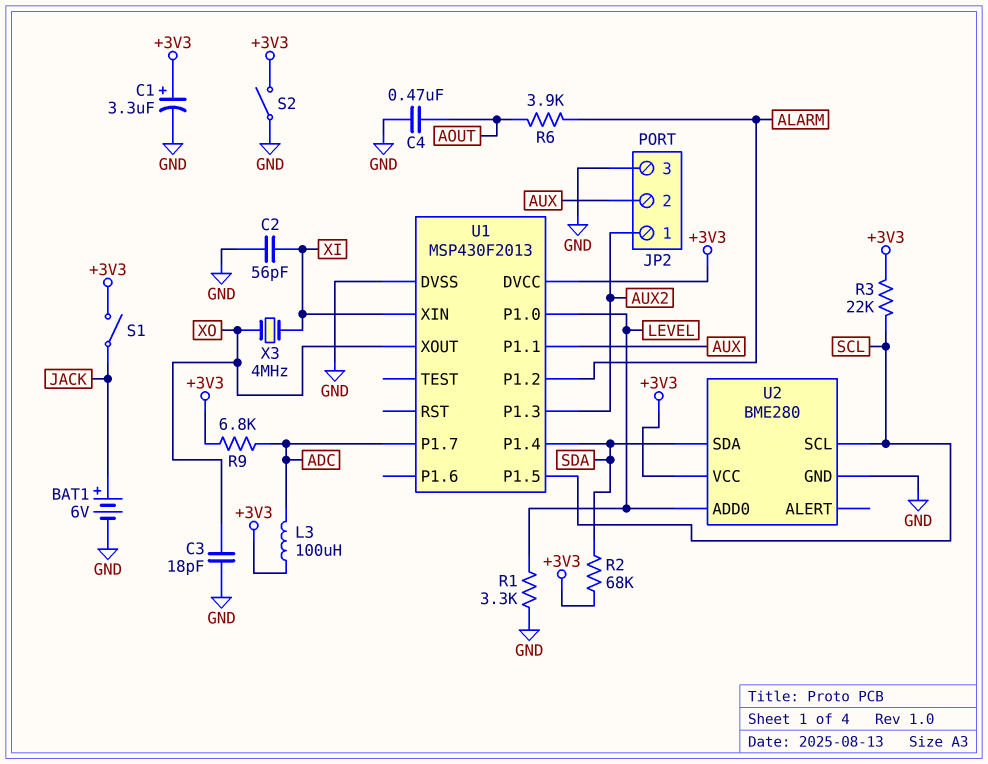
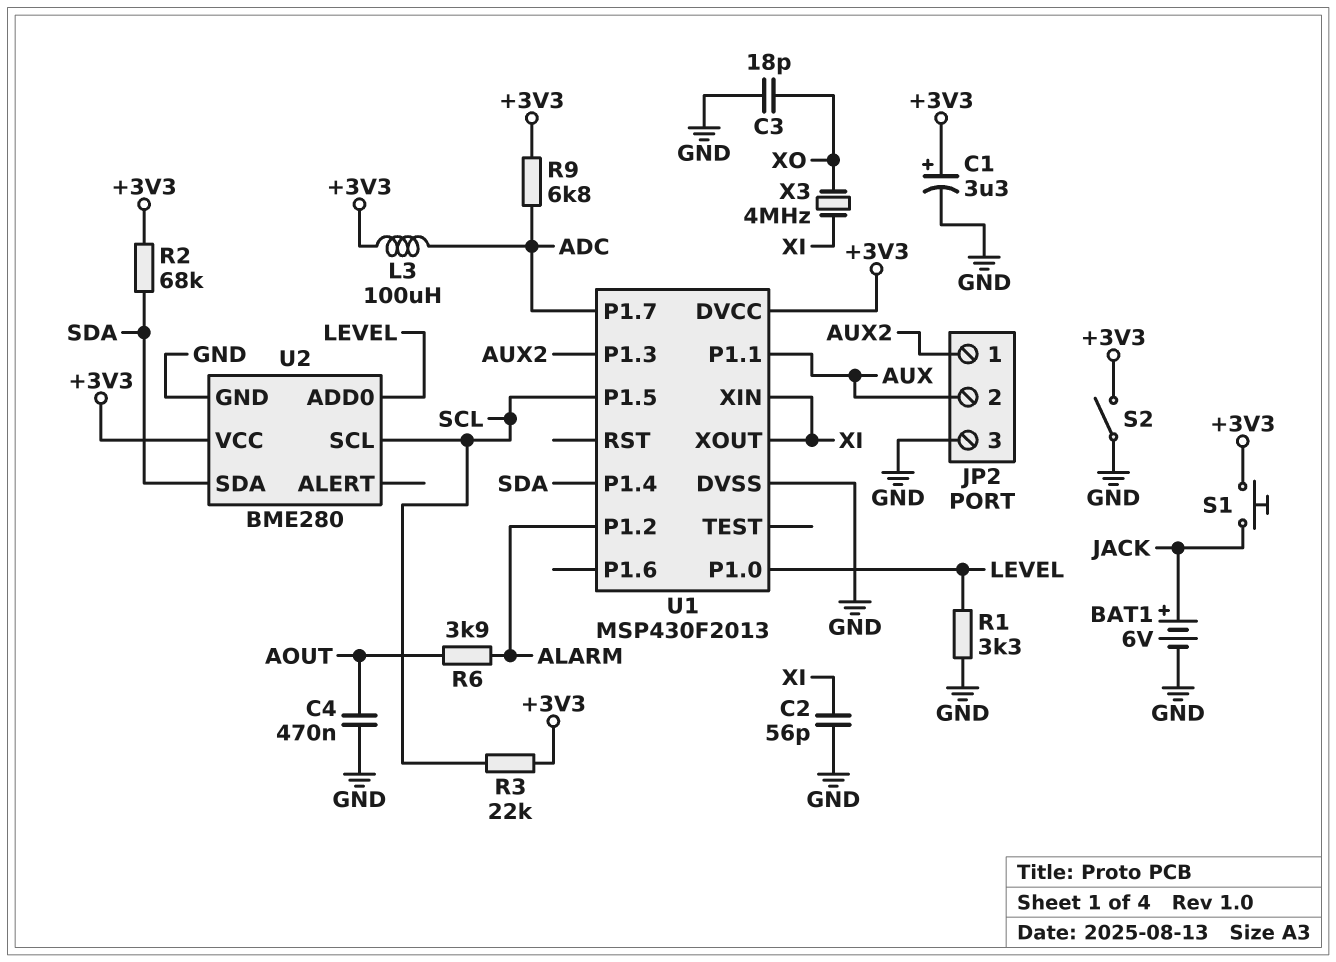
S1: switch (+3V3, JACK) -> button (+3V3, JACK)
U1 pin XOUT: XO -> XI

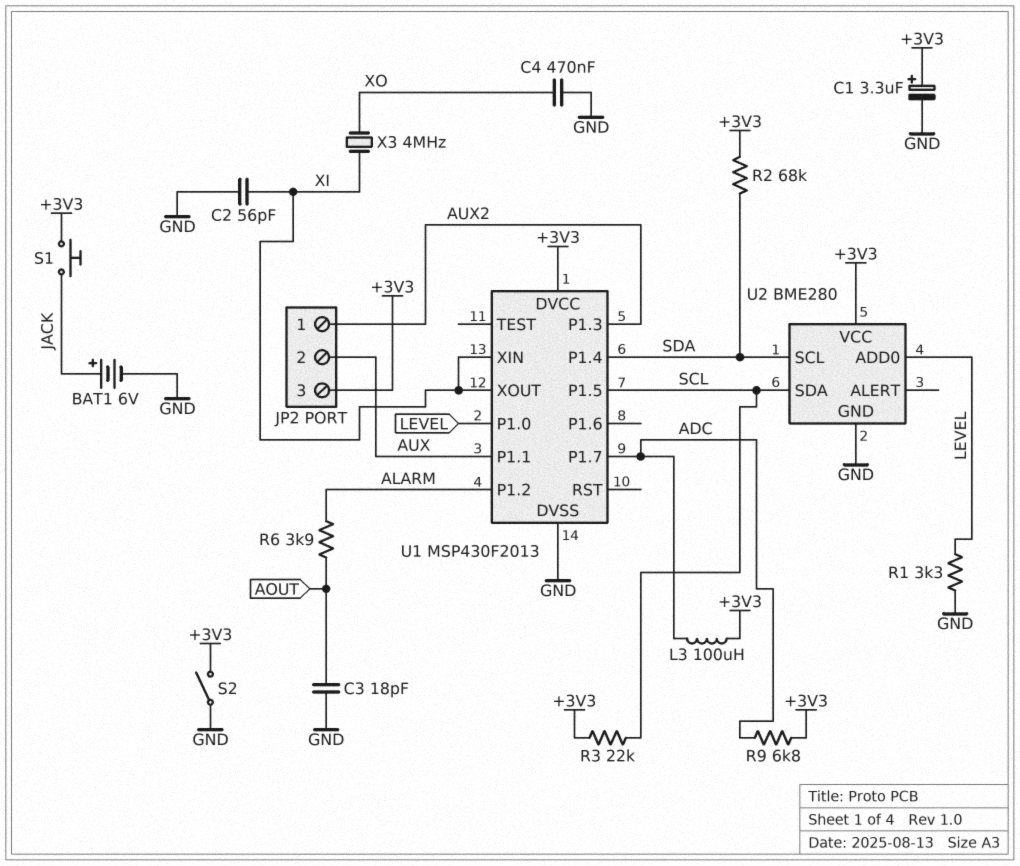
C3: 18pF (GND, XO) -> 18pF (AOUT, GND)
C4: 470nF (AOUT, GND) -> 470nF (GND, XO)
JP2 pin 3: GND -> +3V3
U2 pin SCL: SCL -> SDA
U2 pin SDA: SDA -> SCL

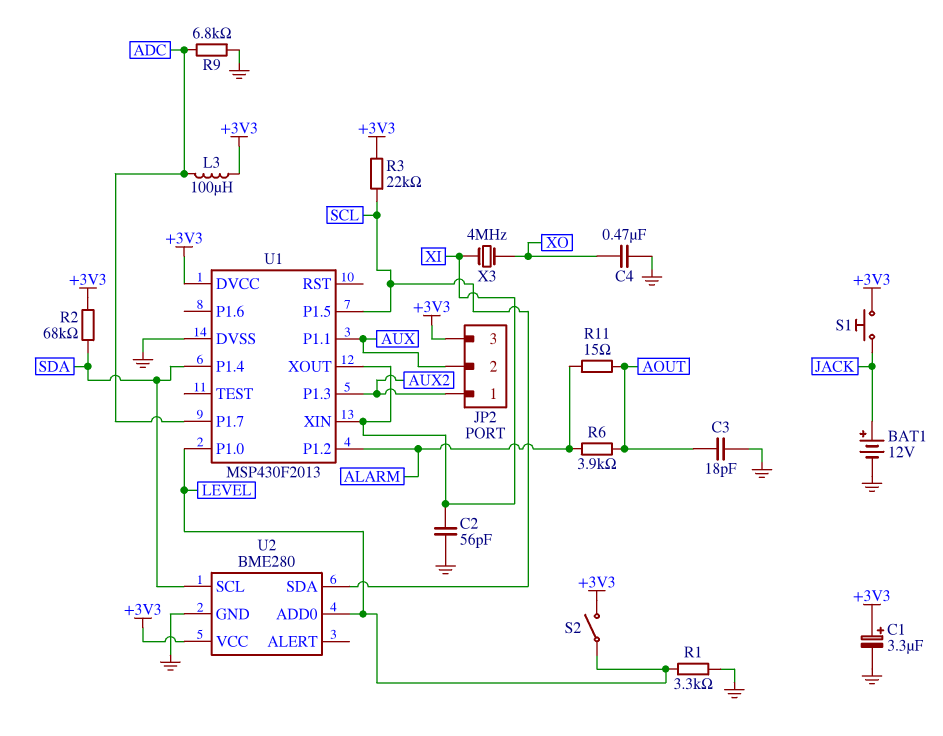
BAT1: 6V (plus JACK, minus GND) -> 12V (plus JACK, minus GND)
R9: 6.8k (+3V3, ADC) -> 6.8k (ADC, GND)
R11: none -> 15 (ALARM, AOUT)
S2: switch (+3V3, GND) -> switch (+3V3, LEVEL)

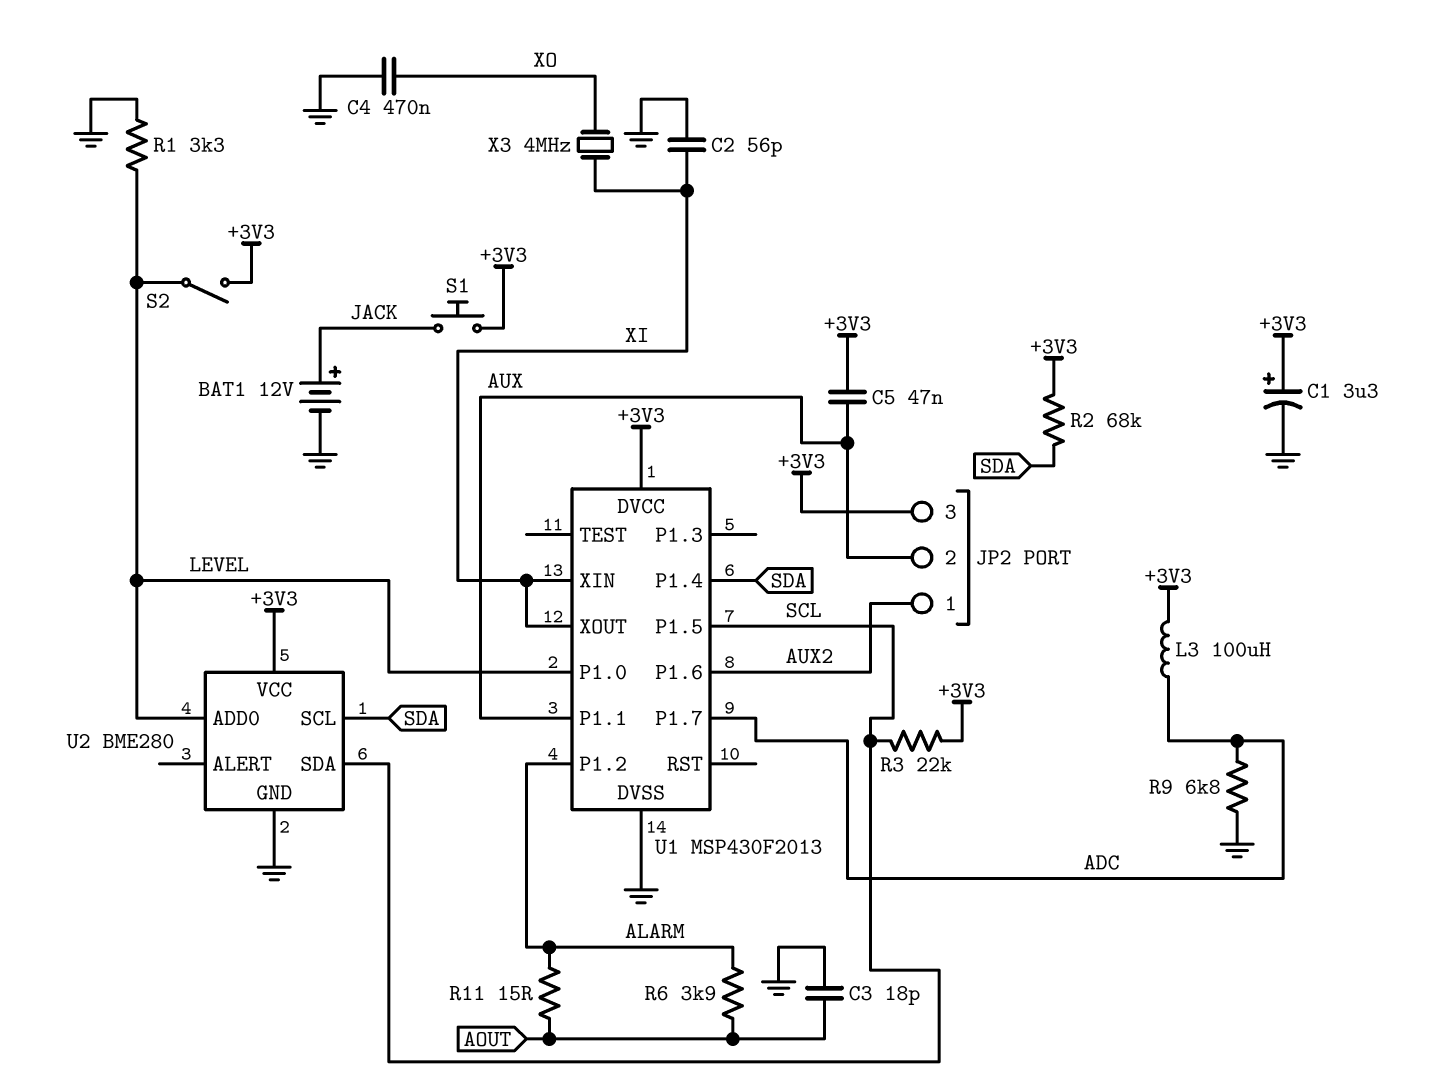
C5: none -> 47nF (+3V3, AUX)
U1 pin P1.3: AUX2 -> none
U1 pin P1.6: none -> AUX2

